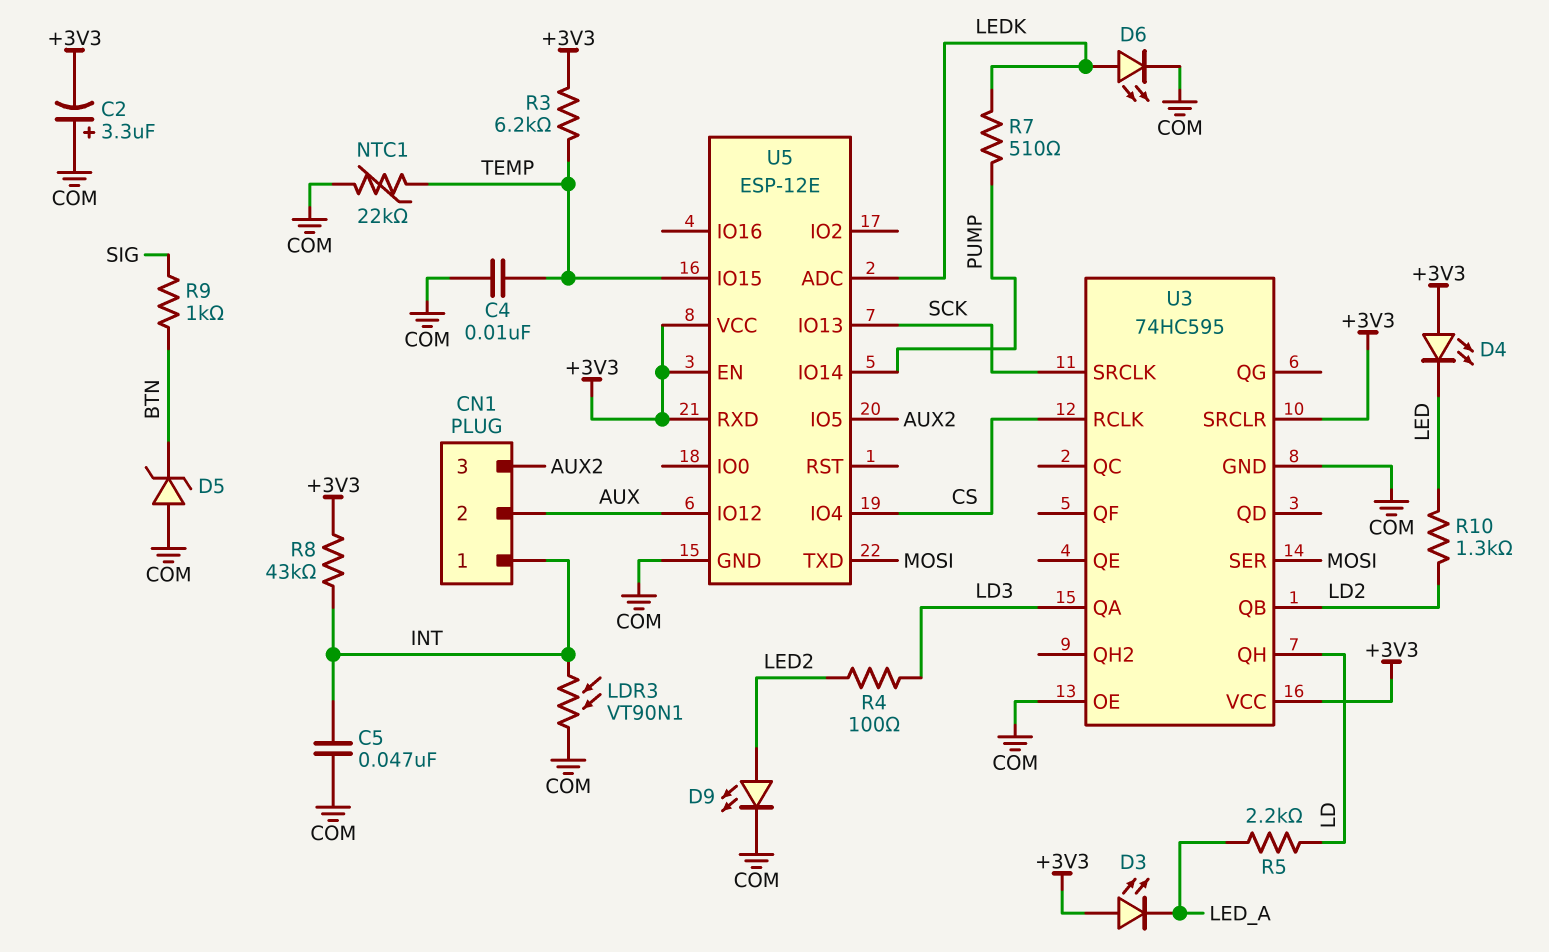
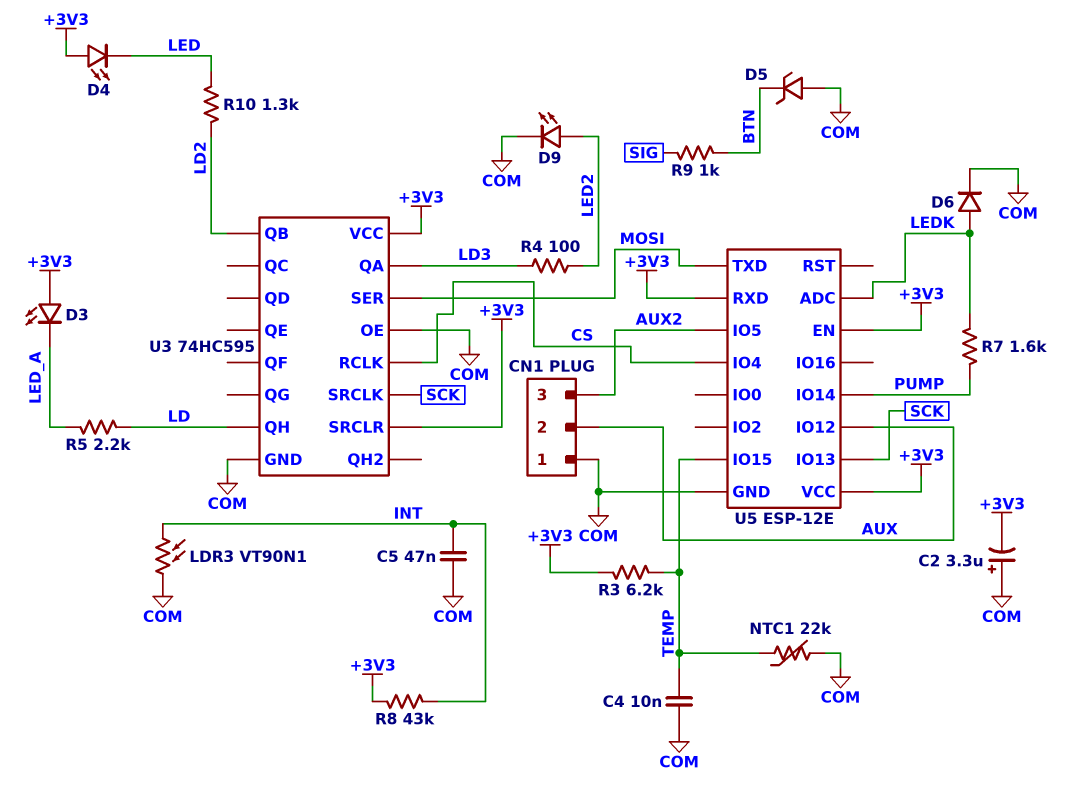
CN1 pin 1: INT -> COM
D6: LED (A LEDK, K COM) -> diode (A LEDK, K COM)
R7: 510 (LEDK, PUMP) -> 1.6k (LEDK, PUMP)

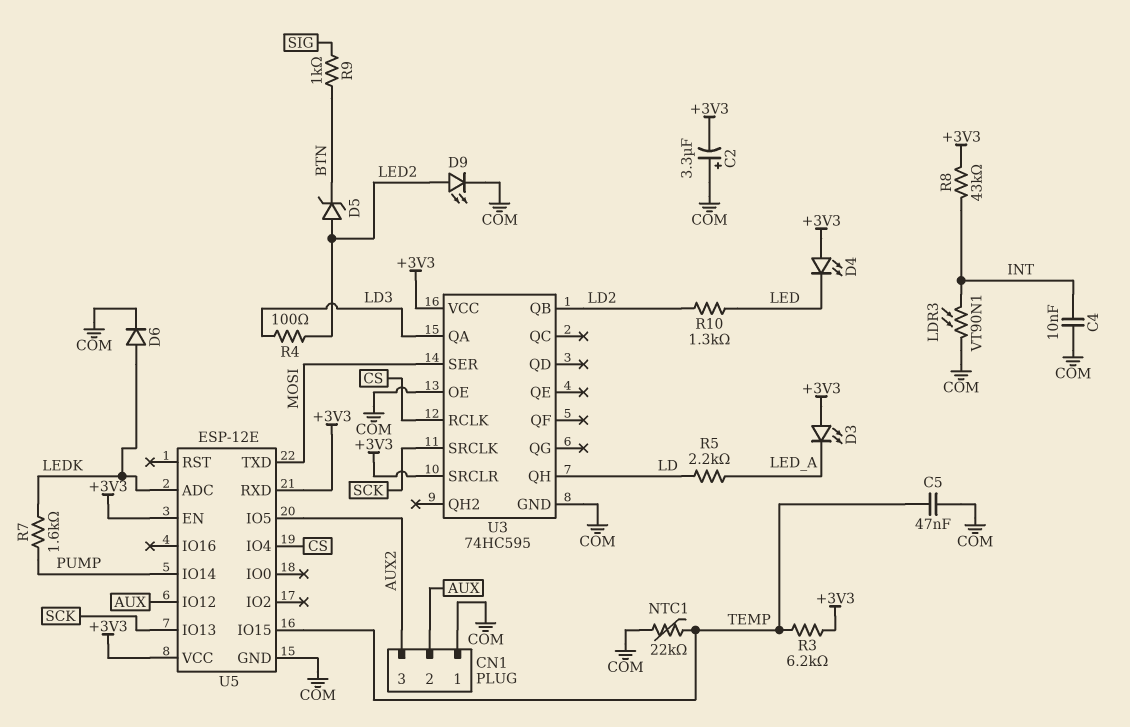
C4: 10nF (COM, TEMP) -> 10nF (COM, INT)
C5: 47nF (COM, INT) -> 47nF (COM, TEMP)
D5: zener (A COM, K BTN) -> zener (A LED2, K BTN)

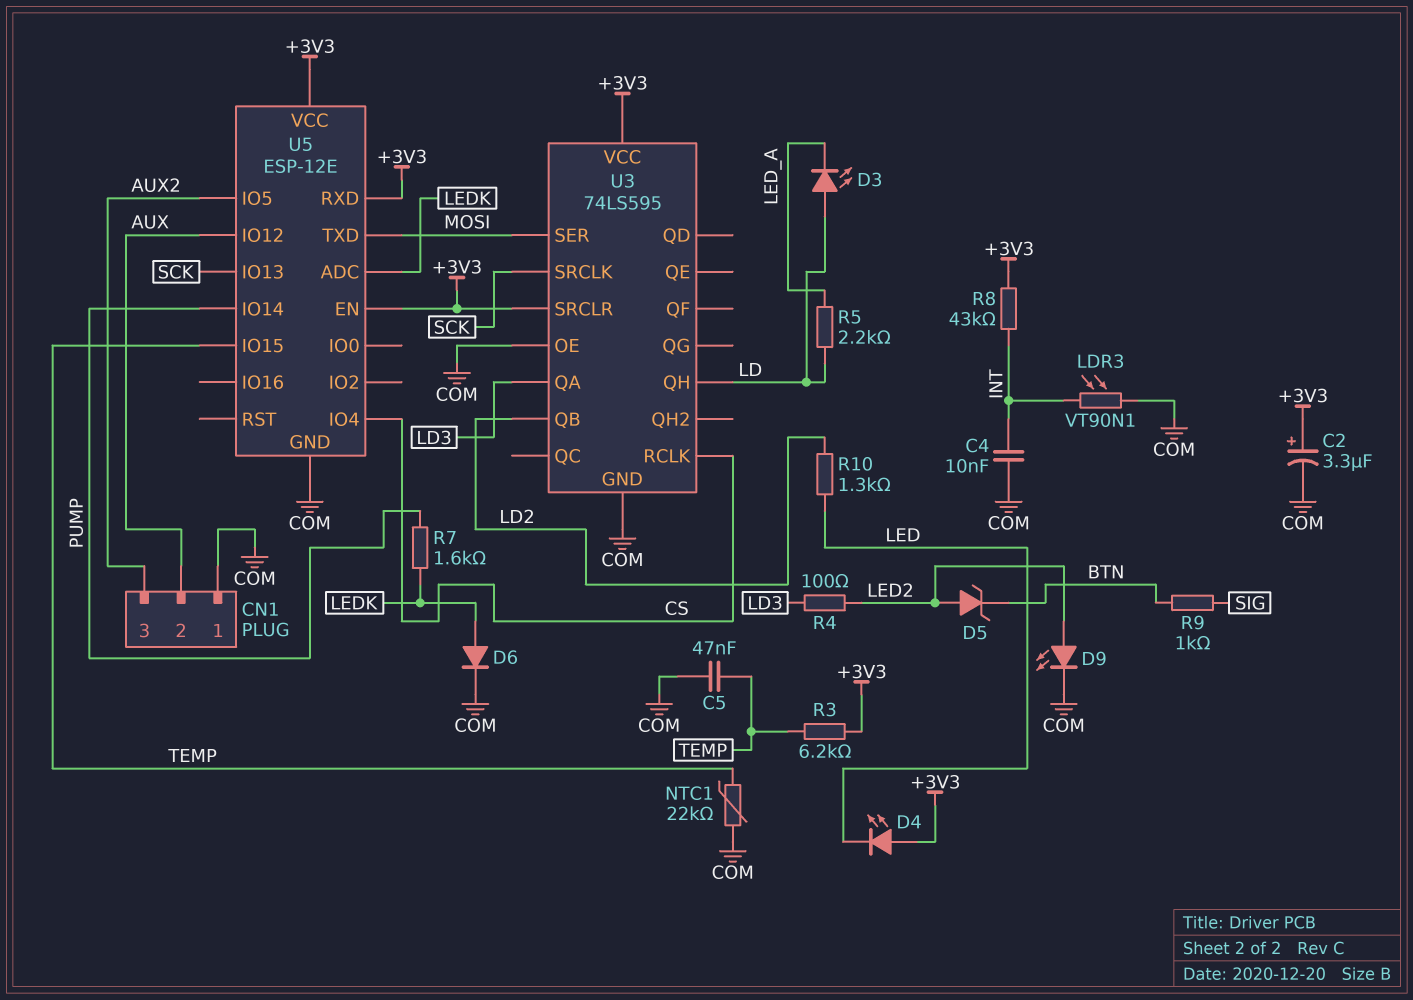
C2: 3.3uF (plus COM, minus +3V3) -> 3.3uF (plus +3V3, minus COM)
D3: LED (A +3V3, K LED_A) -> LED (A LD, K LED_A)
U3: 74HC595 -> 74LS595

